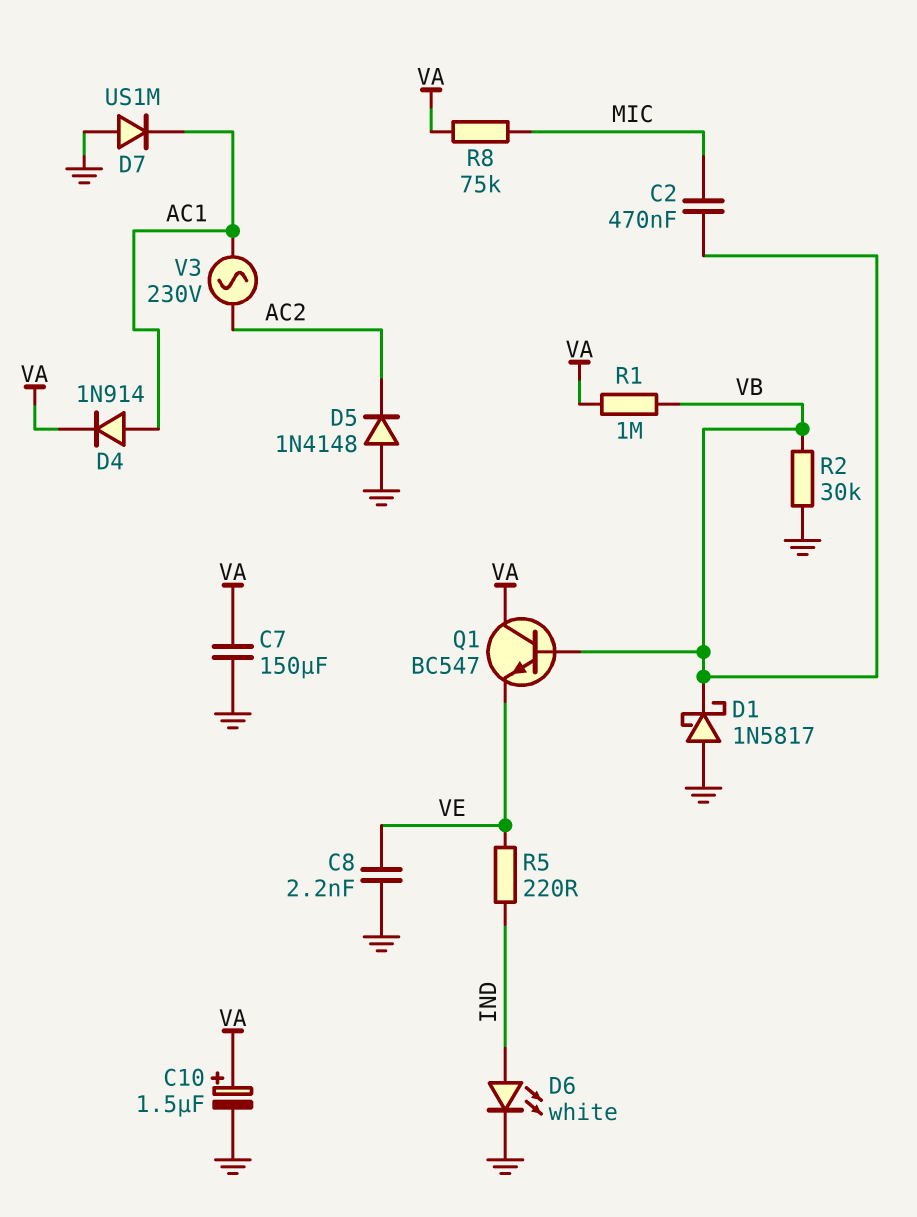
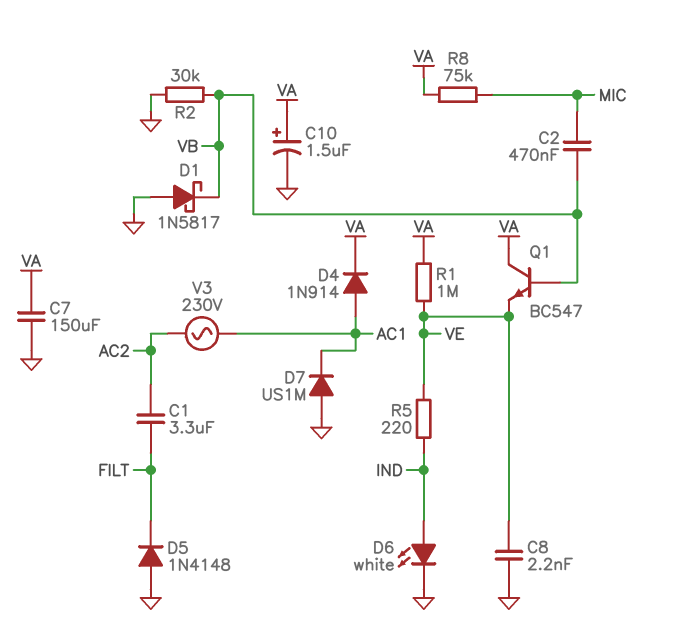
C1: none -> 3.3uF (AC2, FILT)
D5: diode 1N4148 (A GND, K AC2) -> diode 1N4148 (A GND, K FILT)
R1: 1M (VA, VB) -> 1M (VA, VE)

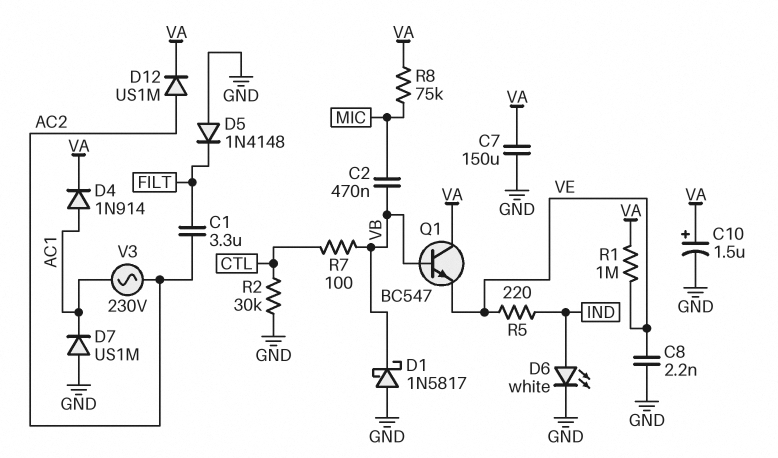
D12: none -> diode US1M (A AC2, K VA)
R2: 30k (GND, VB) -> 30k (CTL, GND)
R7: none -> 100 (CTL, VB)

